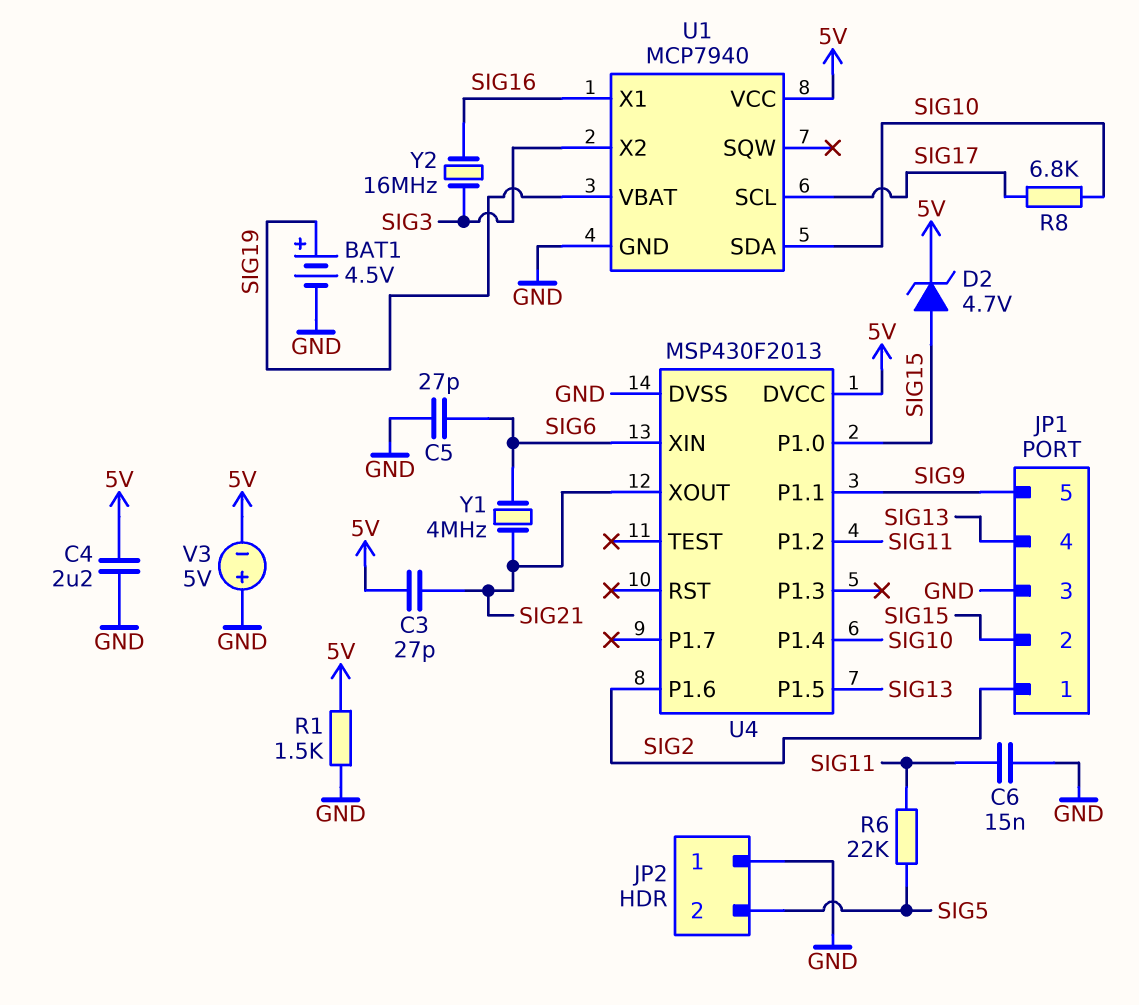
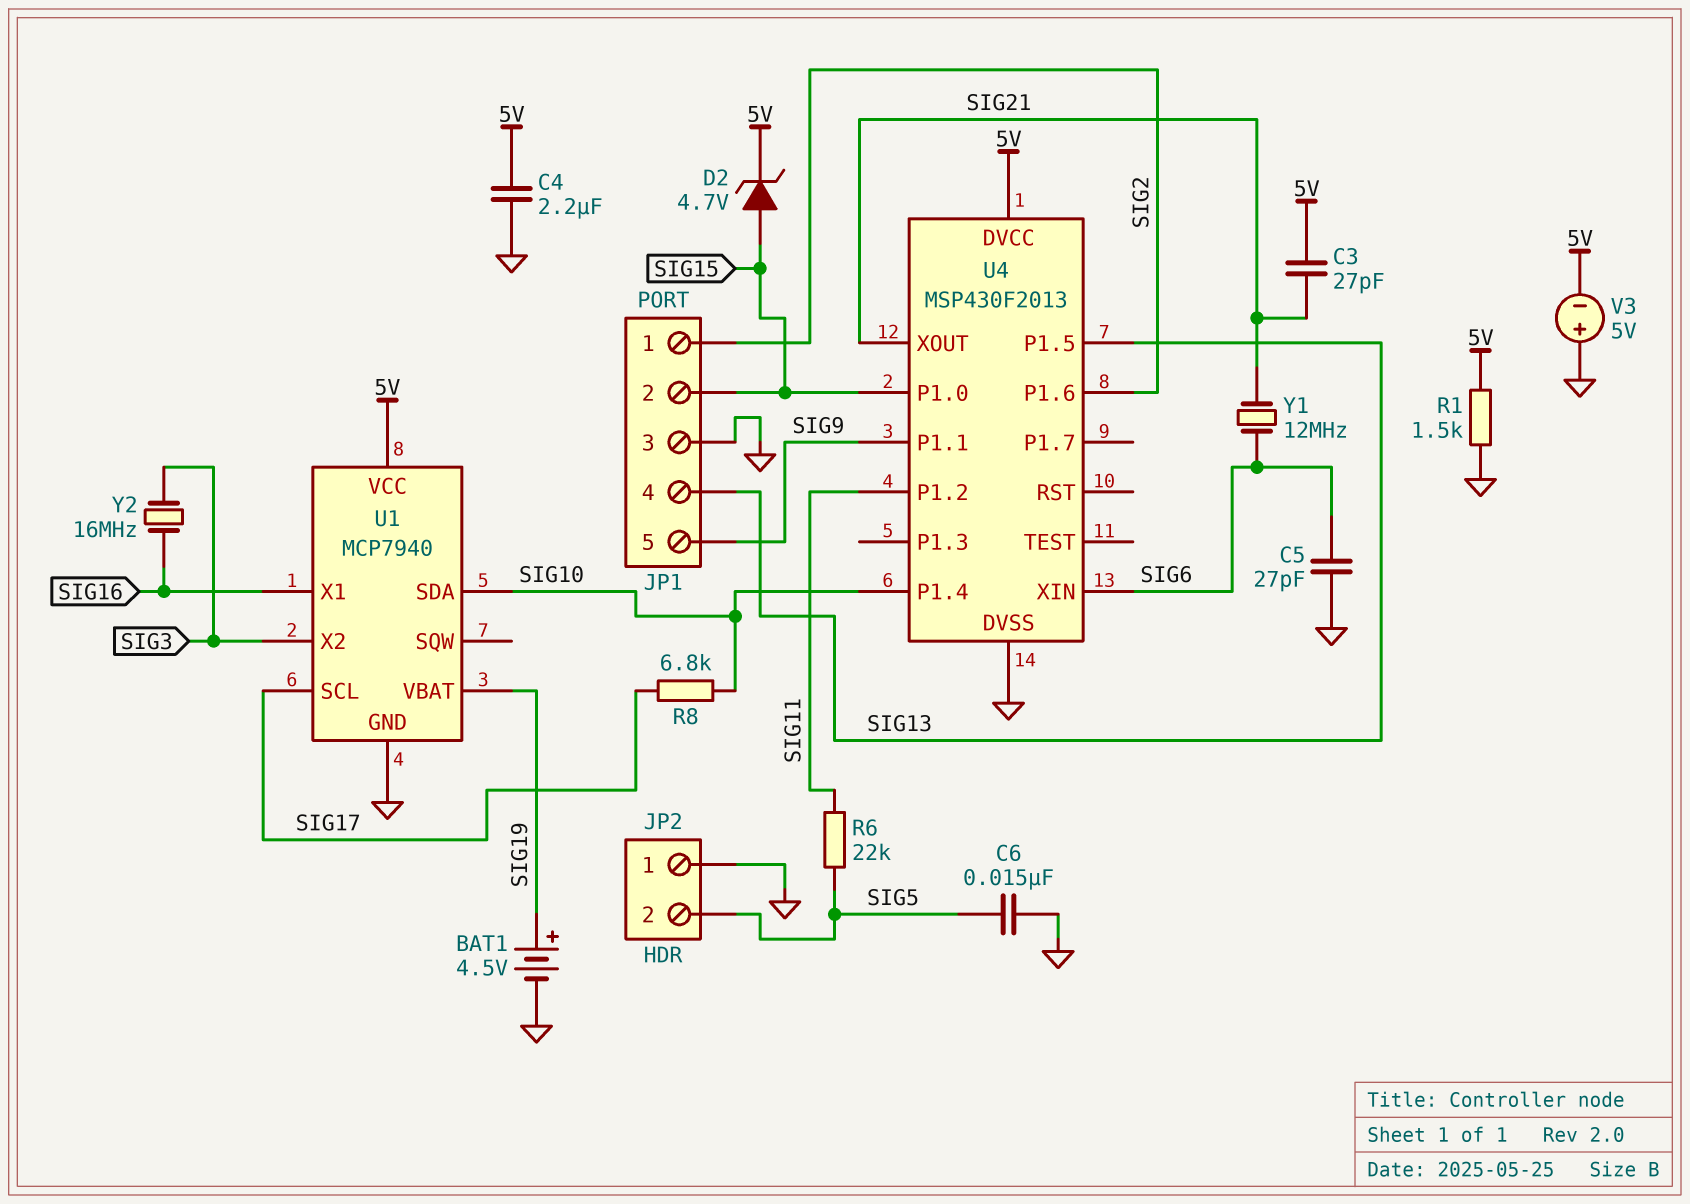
C6: 15nF (GND, SIG11) -> 15nF (GND, SIG5)
Y1: 4MHz (SIG6, SIG21) -> 12MHz (SIG6, SIG21)

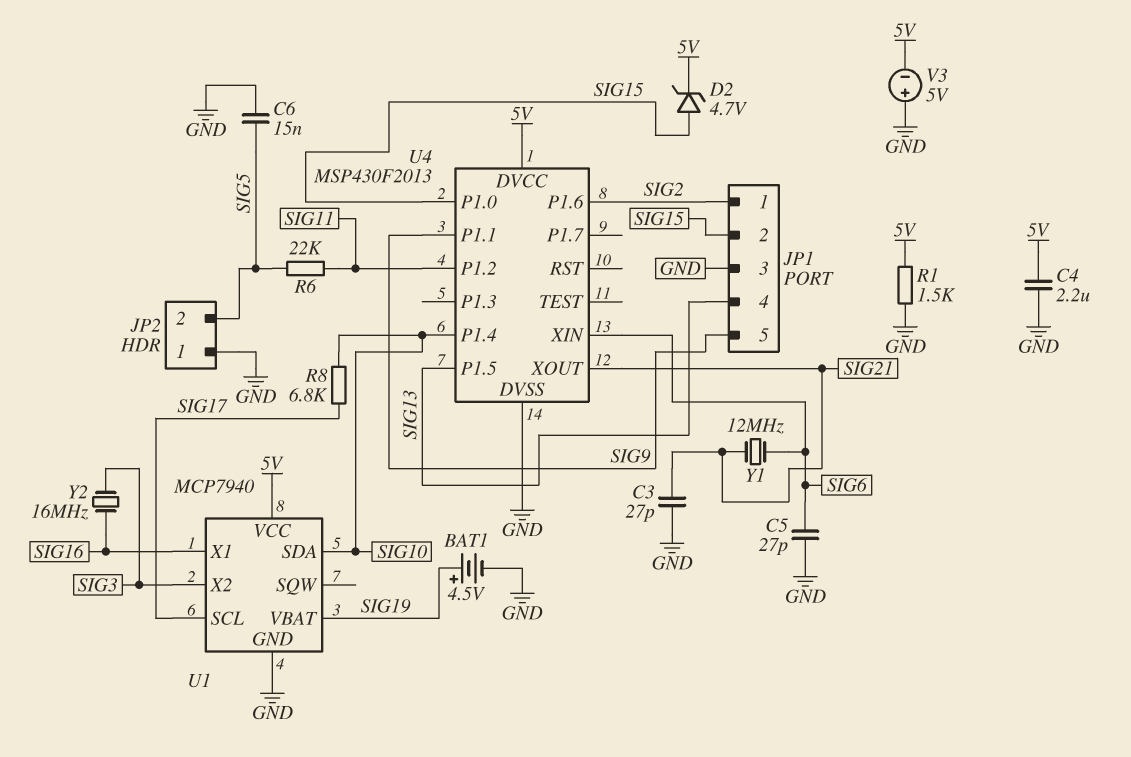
C3: 27pF (5V, SIG21) -> 27pF (GND, SIG21)

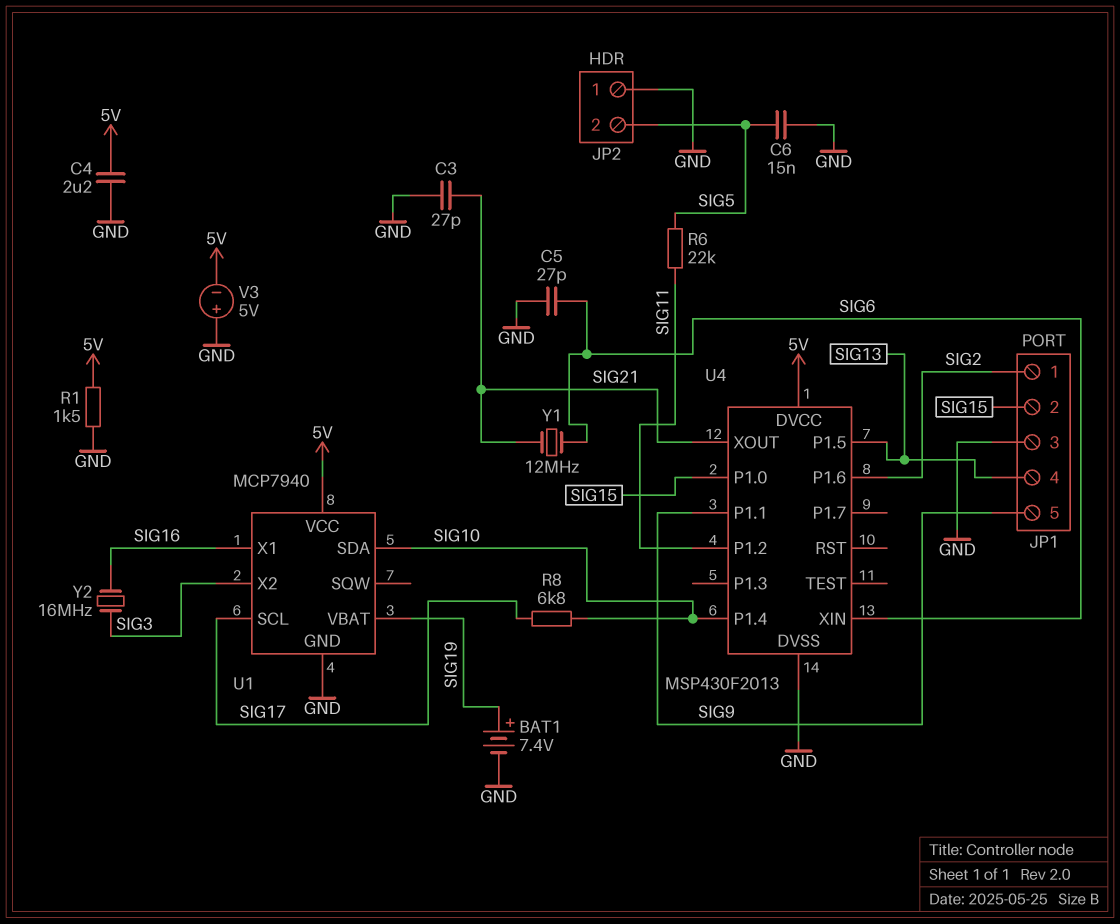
BAT1: 4.5V (plus SIG19, minus GND) -> 7.4V (plus SIG19, minus GND)
D2: zener 4.7V (A SIG15, K 5V) -> none

